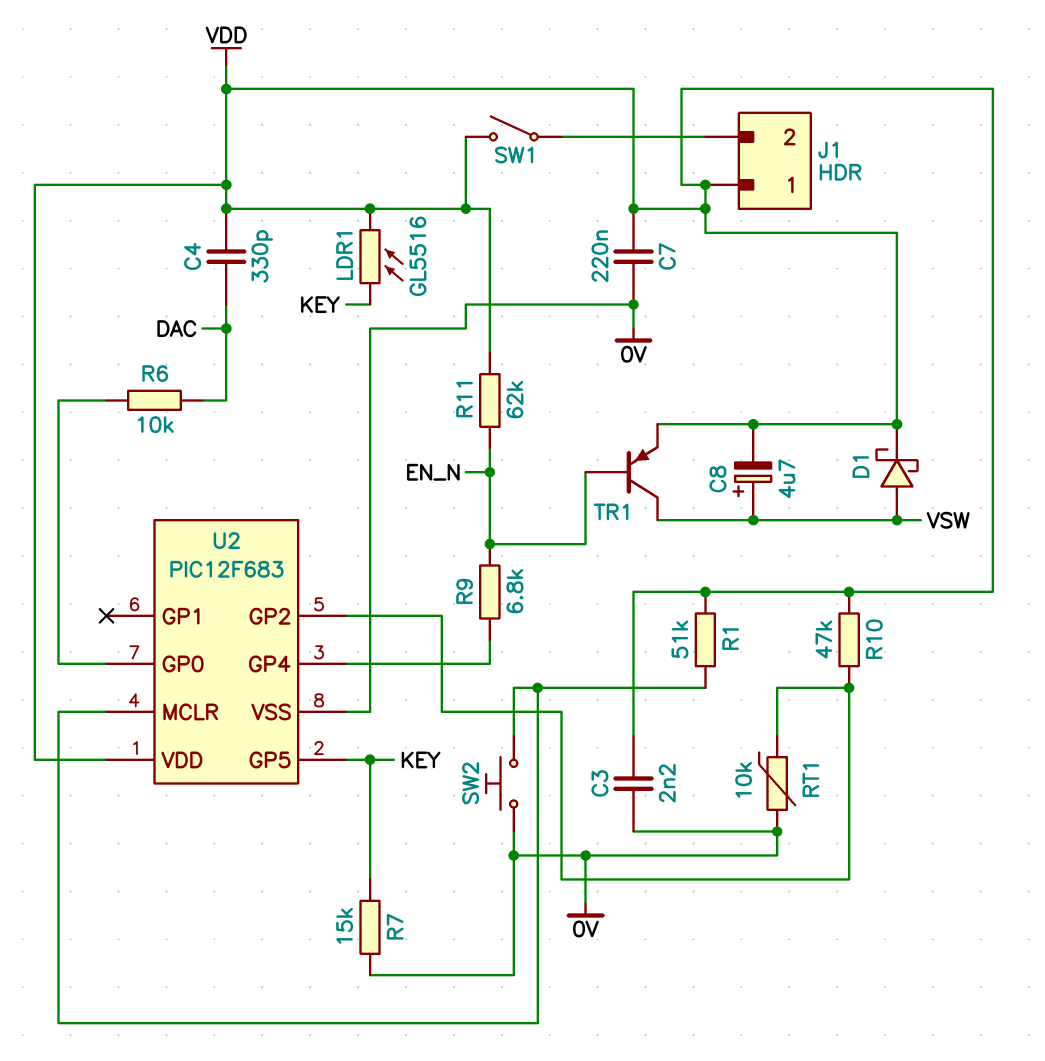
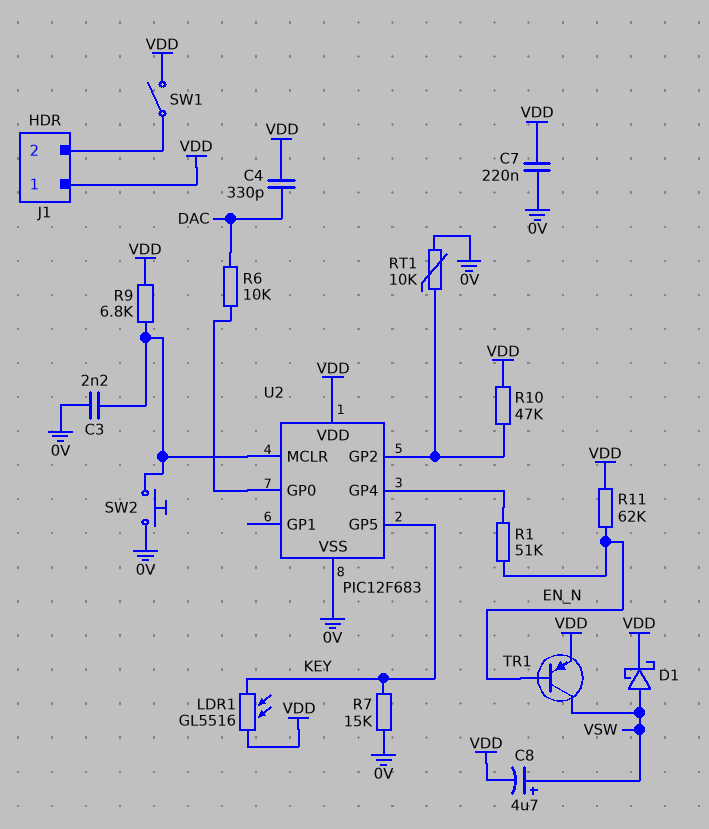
C3: 2.2nF (0V, VDD) -> 2.2nF (0V, U2/MCLR)
R1: 51k (U2/MCLR, VDD) -> 51k (EN_N, U2/GP4)
R9: 6.8k (EN_N, U2/GP4) -> 6.8k (U2/MCLR, VDD)

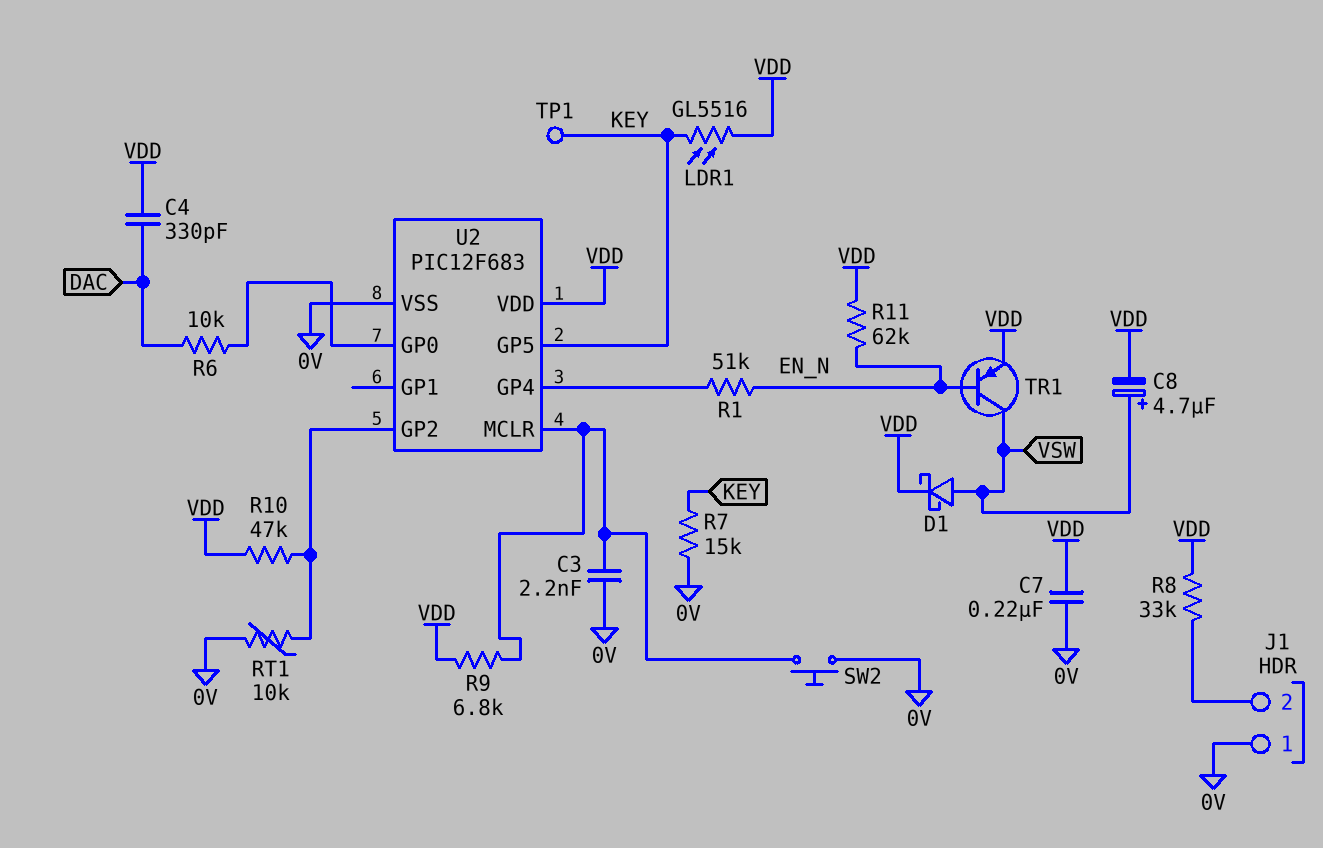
J1 pin 1: VDD -> 0V
R8: none -> 33k (J1/2, VDD)
SW1: switch (J1/2, VDD) -> none
TP1: none -> test point (KEY)

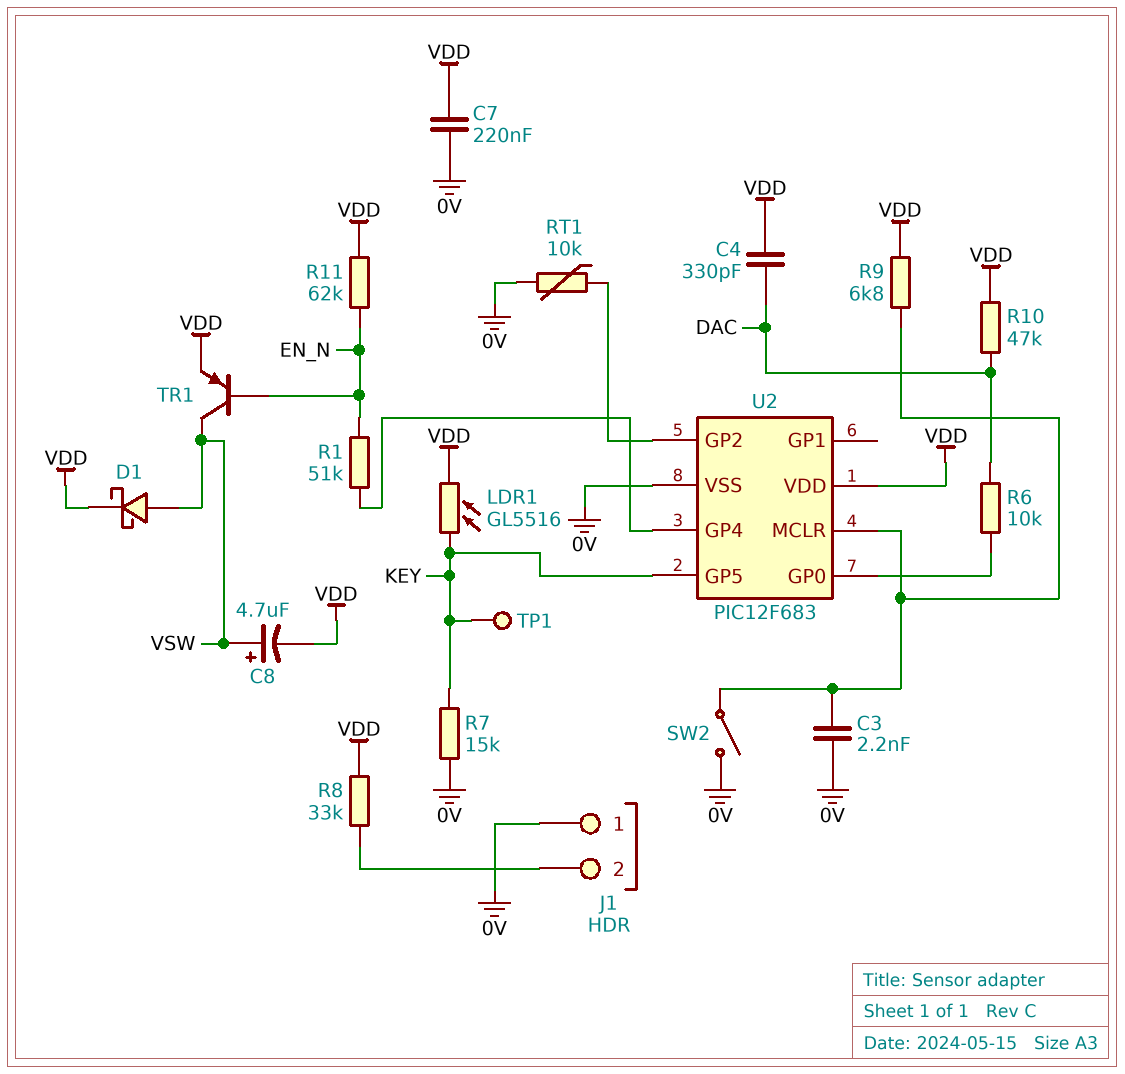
R10: 47k (U2/GP2, VDD) -> 47k (DAC, VDD)
SW2: button (0V, U2/MCLR) -> switch (0V, U2/MCLR)

